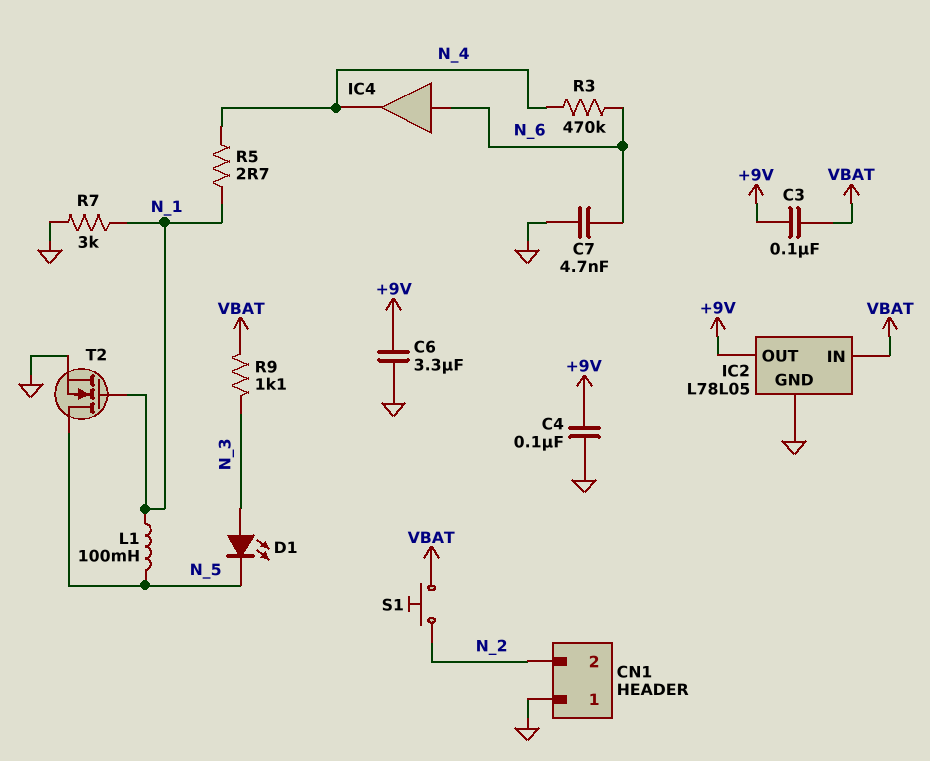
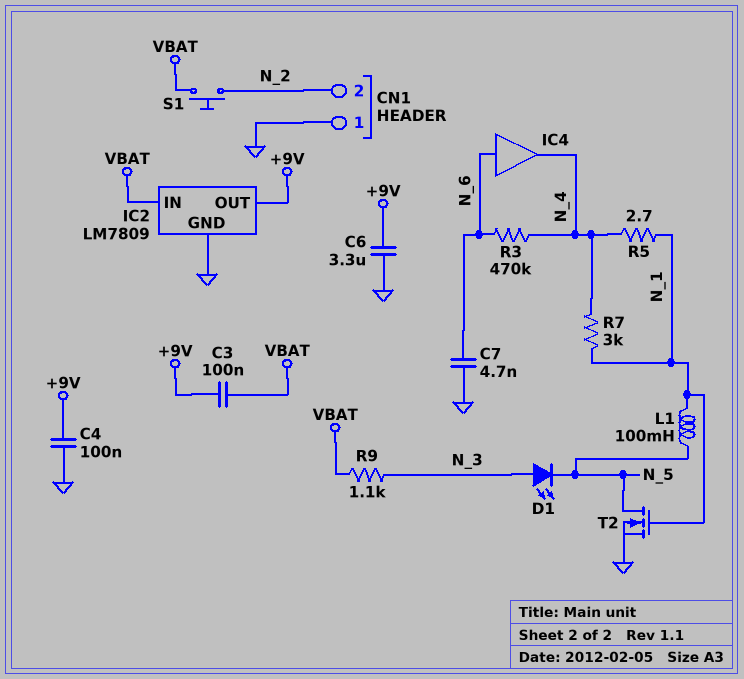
IC2: L78L05 -> LM7809
R7: 3k (GND, N_1) -> 3k (N_1, N_4)

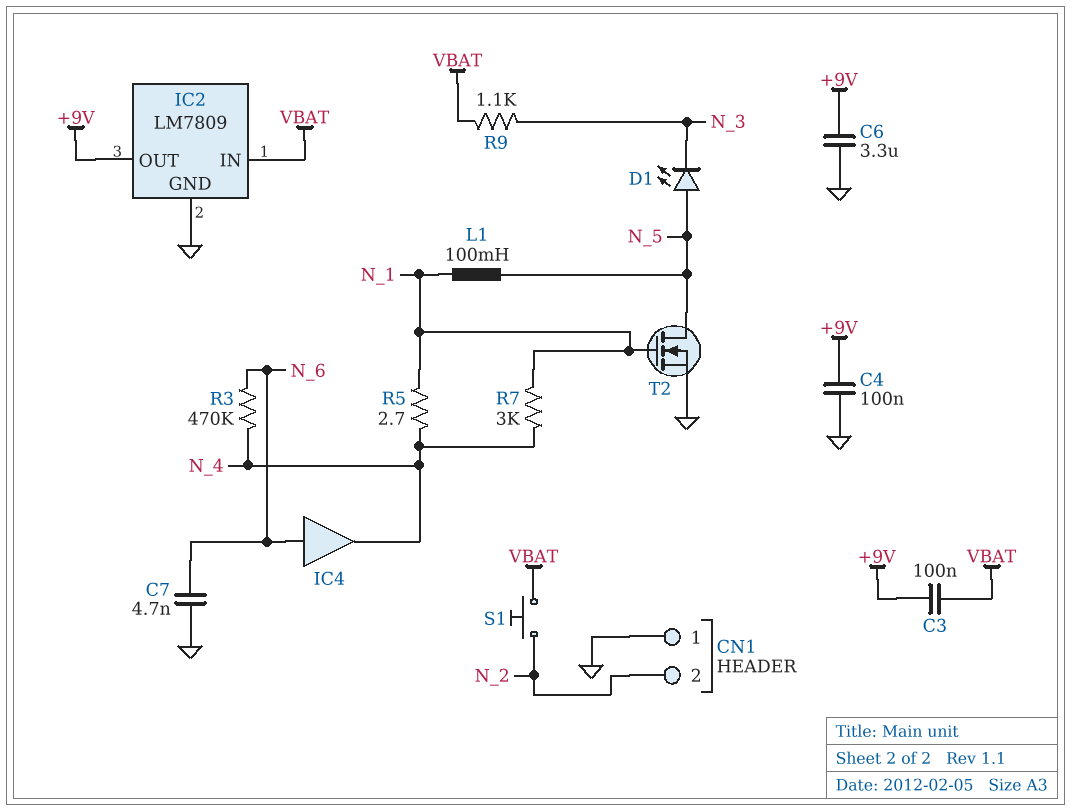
D1: LED (A N_3, K N_5) -> LED (A N_5, K N_3)

